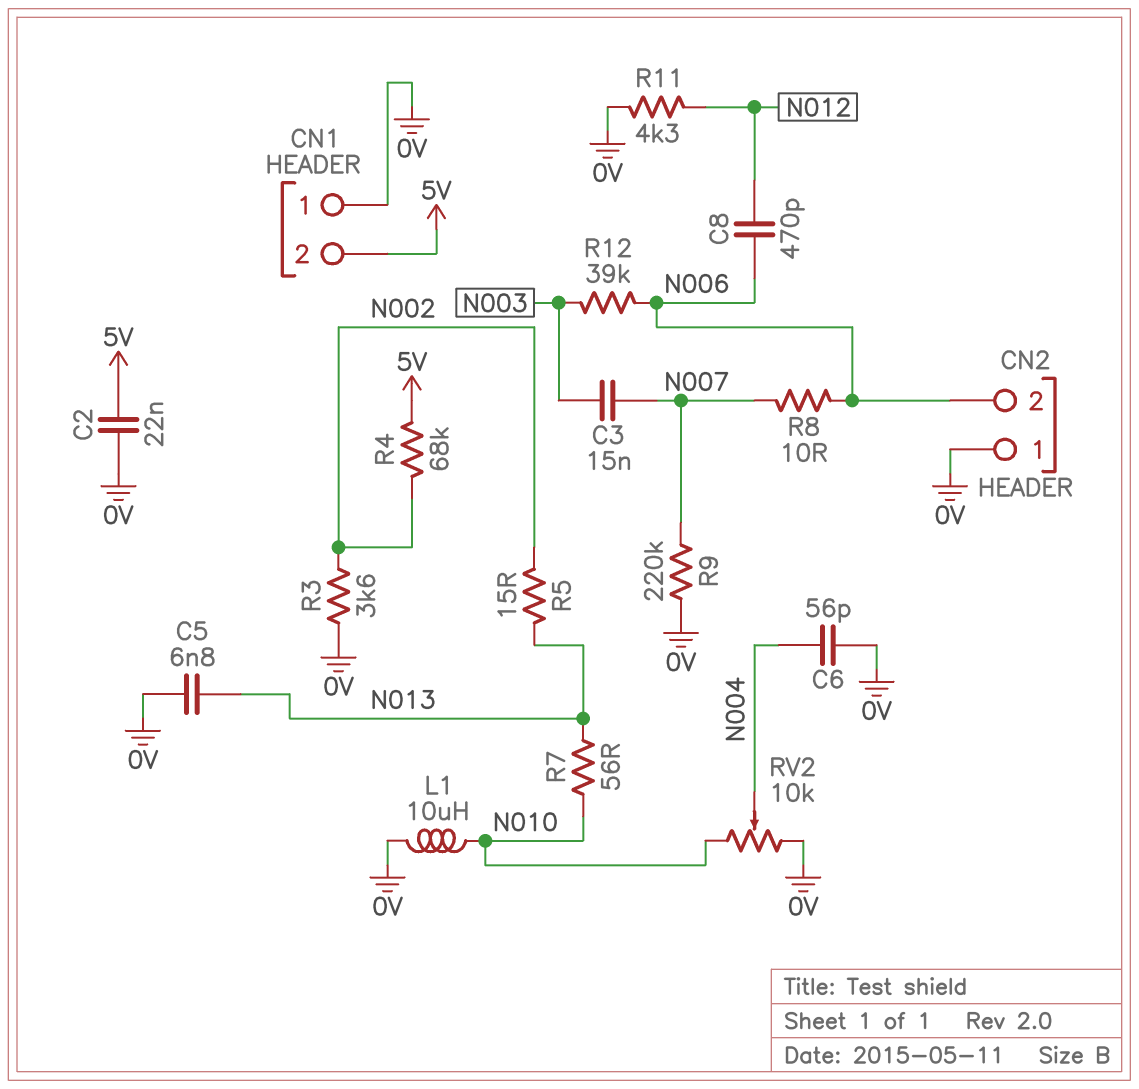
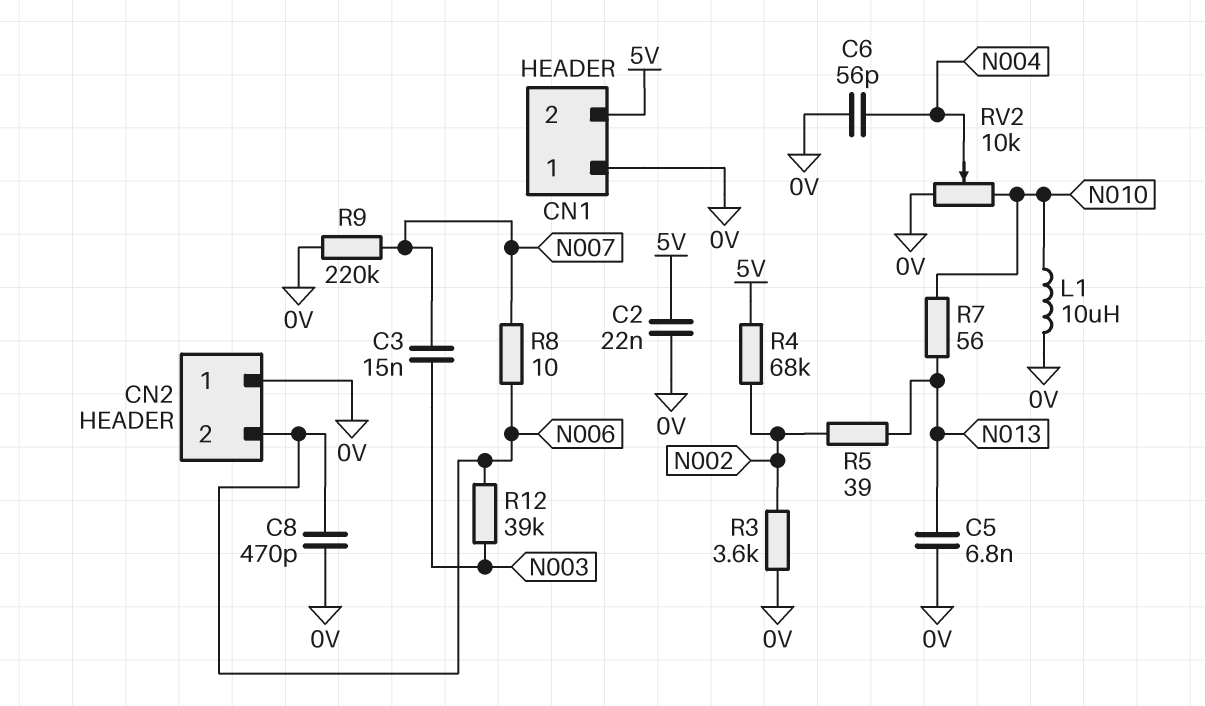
C8: 470pF (N006, N012) -> 470pF (0V, N006)
R5: 15 (N002, N013) -> 39 (N002, N013)
R11: 4.3k (0V, N012) -> none

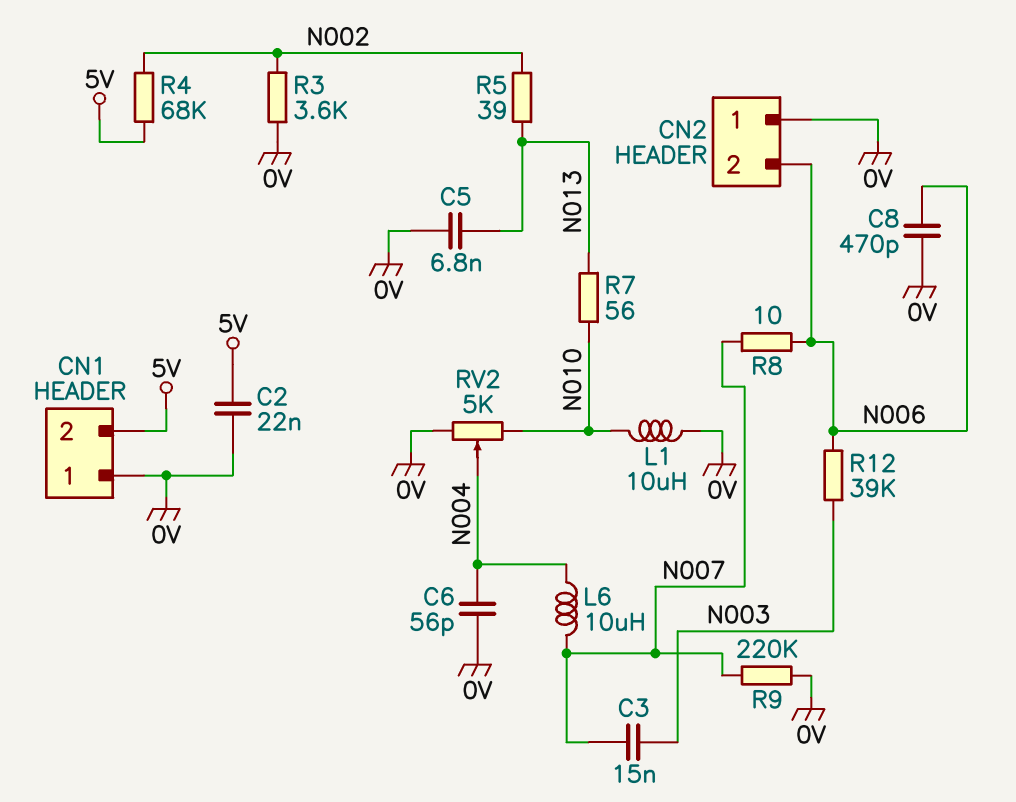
L6: none -> 10uH (N004, N007)
RV2: 10k (0V, N010, wiper N004) -> 5k (0V, N010, wiper N004)

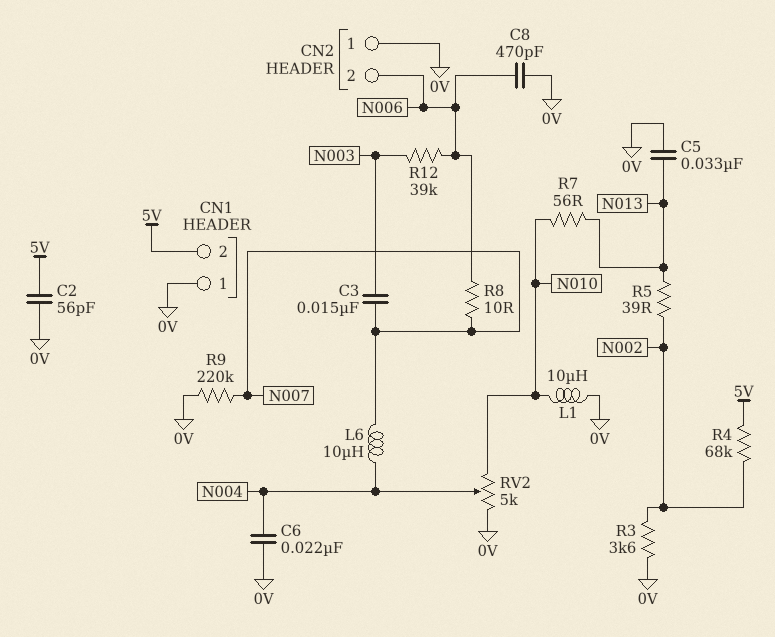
C2: 22nF (0V, 5V) -> 56pF (0V, 5V)
C5: 6.8nF (0V, N013) -> 33nF (0V, N013)
C6: 56pF (0V, N004) -> 22nF (0V, N004)

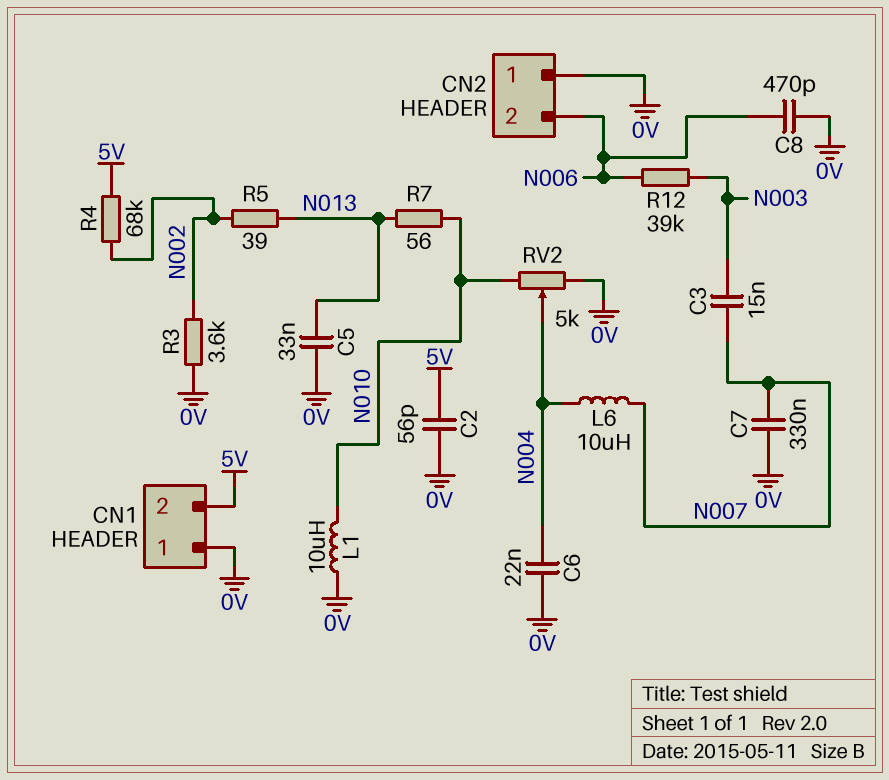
C7: none -> 330nF (0V, N007)
R8: 10 (N006, N007) -> none
R9: 220k (0V, N007) -> none

